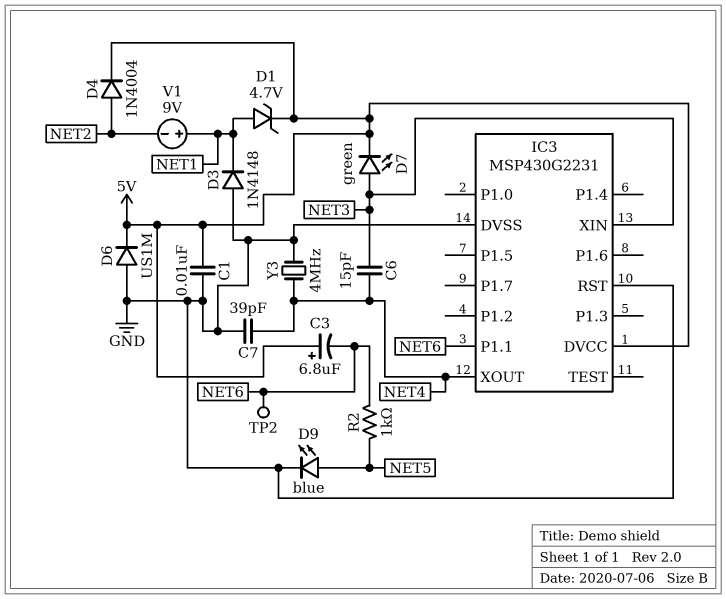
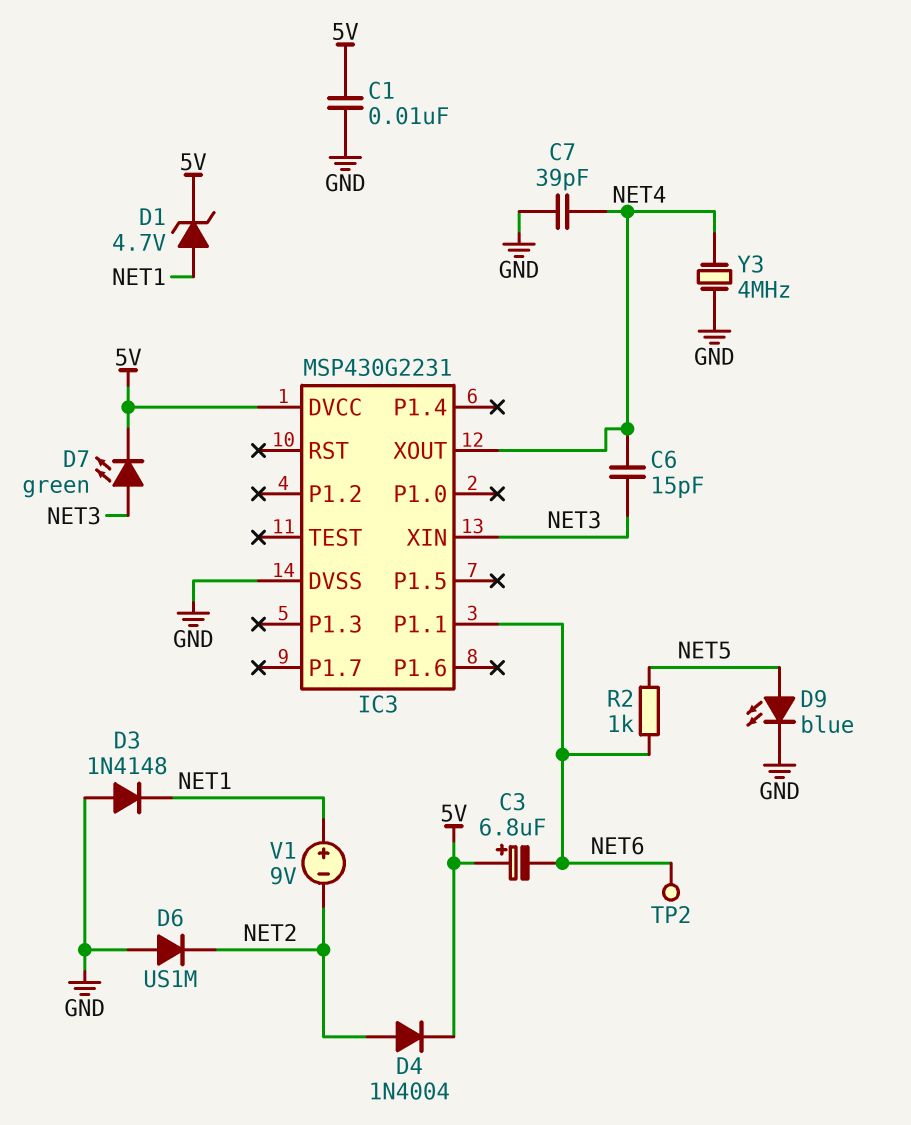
D6: diode US1M (A GND, K 5V) -> diode US1M (A GND, K NET2)
IC3 pin RST: GND -> none

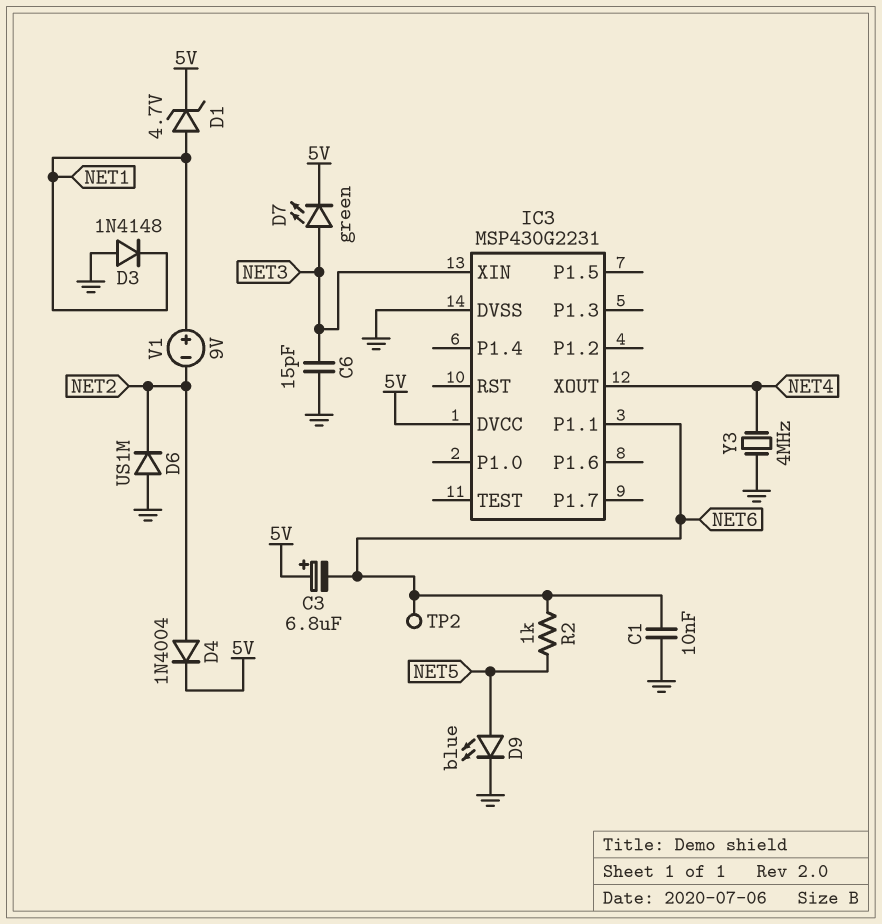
C1: 10nF (5V, GND) -> 10nF (GND, NET6)
C6: 15pF (NET3, NET4) -> 15pF (GND, NET3)
C7: 39pF (GND, NET4) -> none

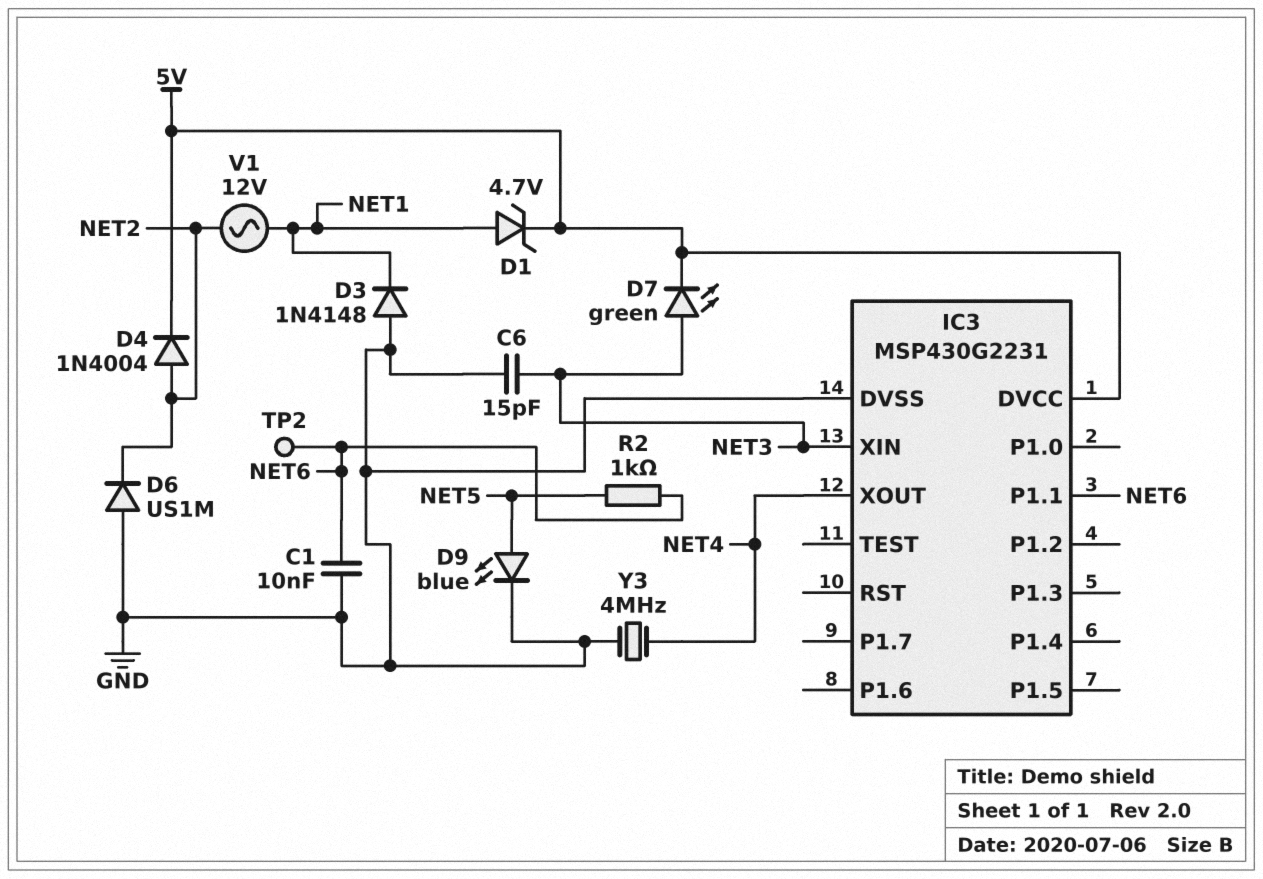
C3: 6.8uF (plus 5V, minus NET6) -> none
V1: 9V (plus NET1, minus NET2) -> AC 12V (NET1, NET2)

